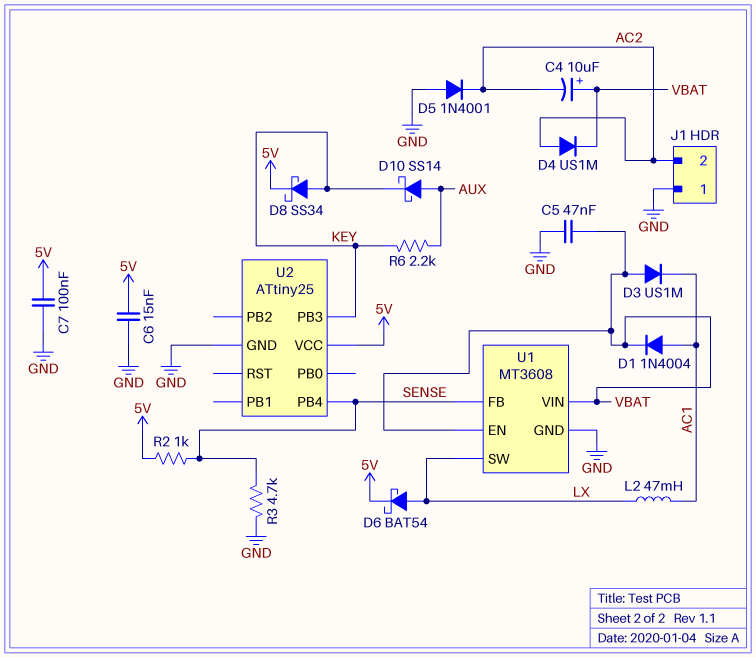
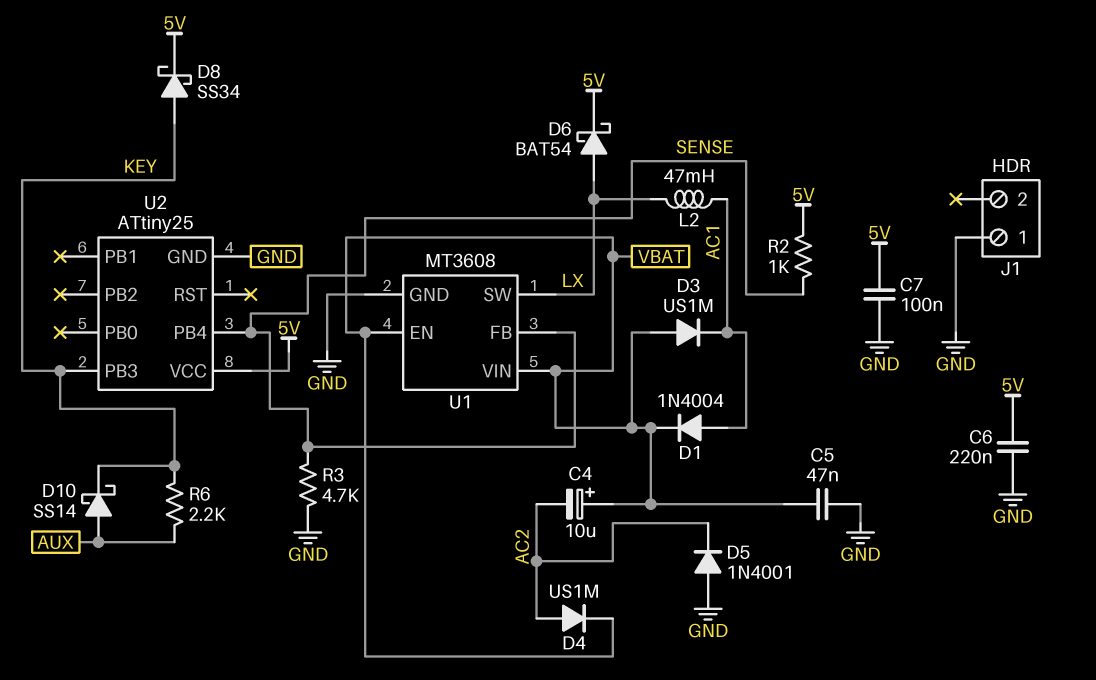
C6: 15nF (5V, GND) -> 220nF (5V, GND)
J1 pin 2: AC2 -> none

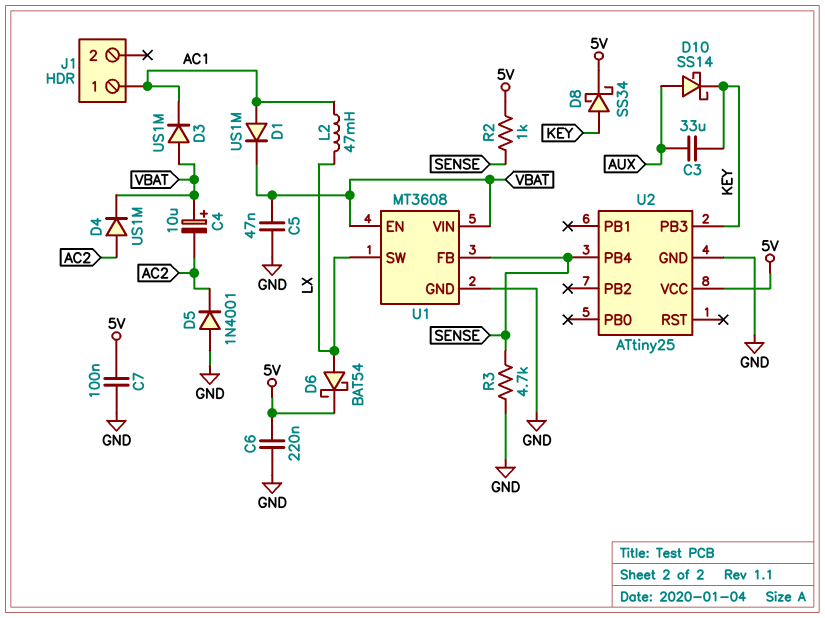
C3: none -> 33uF (AUX, KEY)
D1: diode 1N4004 (A AC1, K VBAT) -> diode US1M (A AC1, K VBAT)
J1 pin 1: GND -> AC1
R6: 2.2k (AUX, KEY) -> none

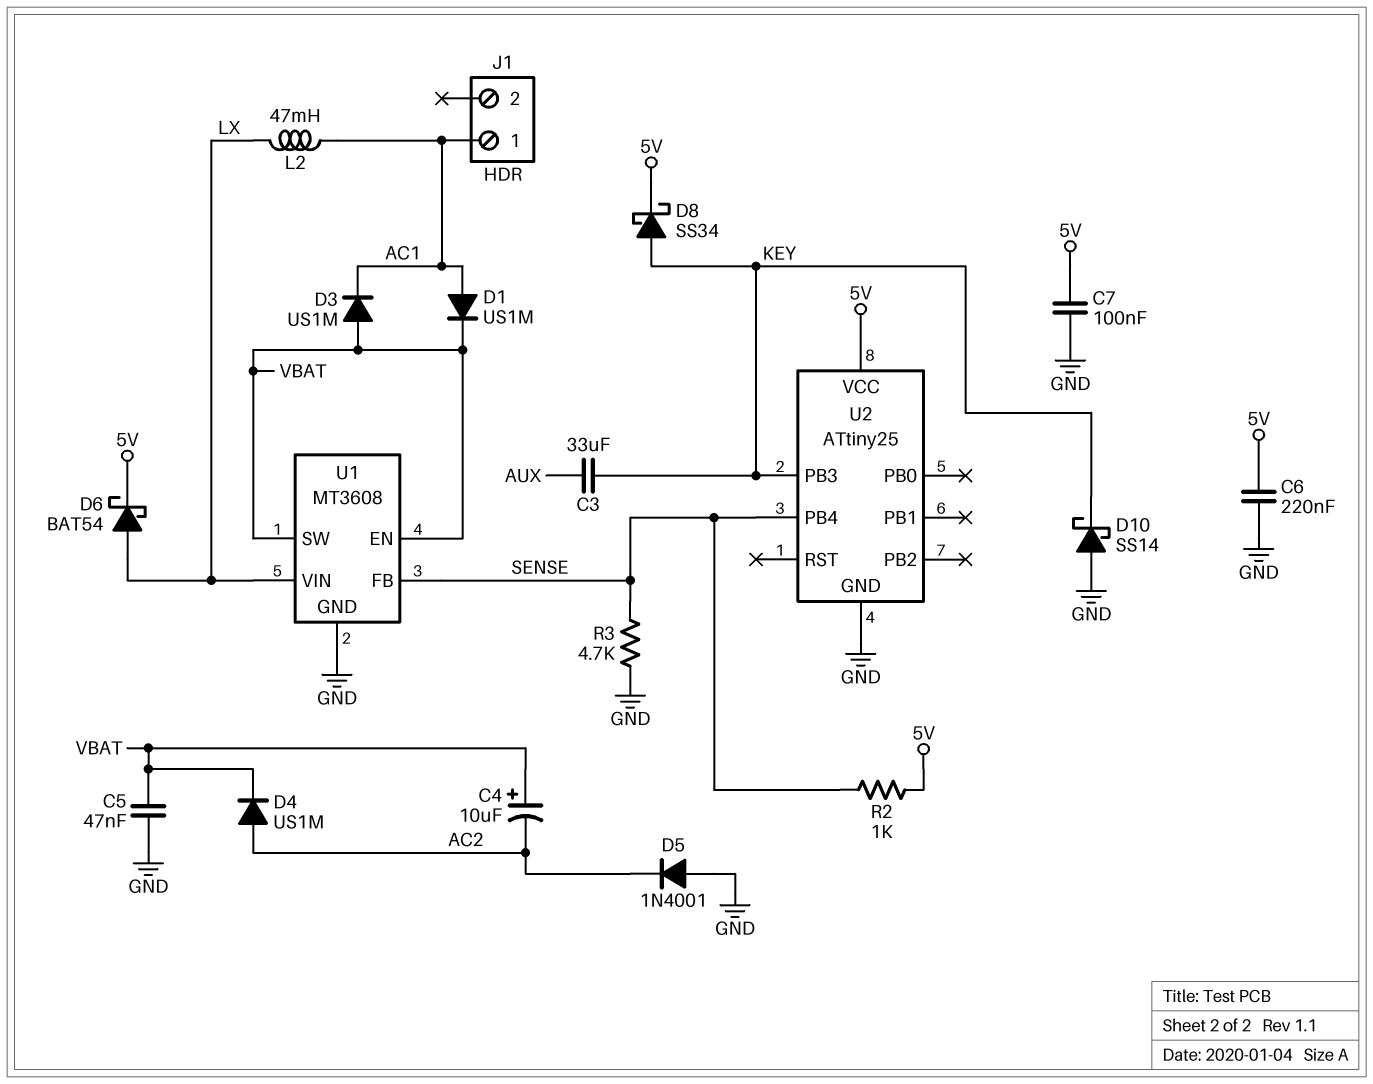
D10: schottky SS14 (A AUX, K KEY) -> schottky SS14 (A GND, K KEY)
U1 pin SW: LX -> VBAT
U1 pin VIN: VBAT -> LX

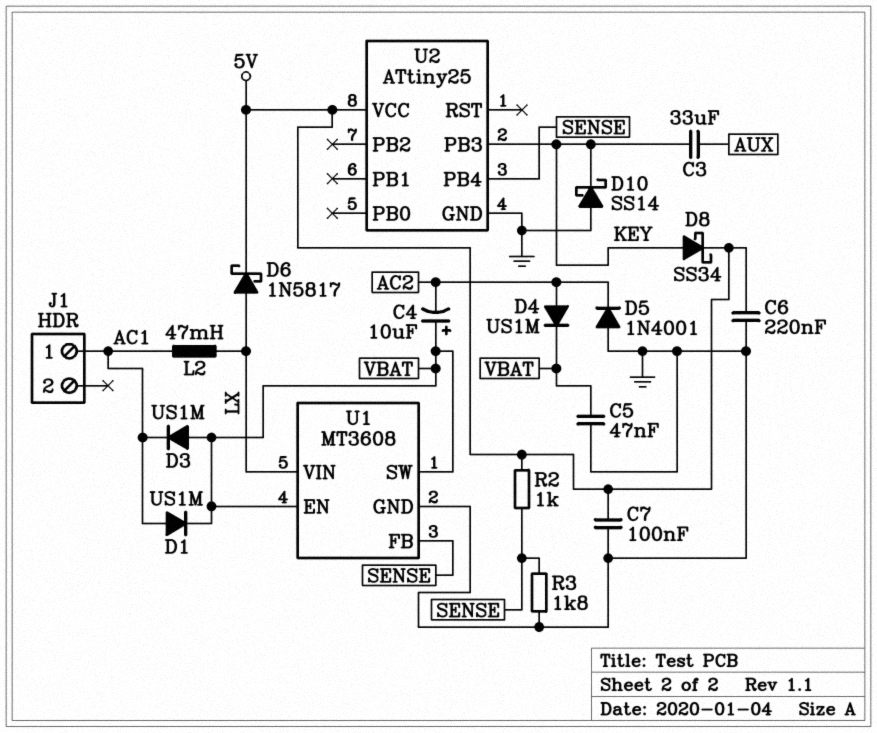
D6: schottky BAT54 (A LX, K 5V) -> schottky 1N5817 (A LX, K 5V)
R3: 4.7k (GND, SENSE) -> 1.8k (GND, SENSE)

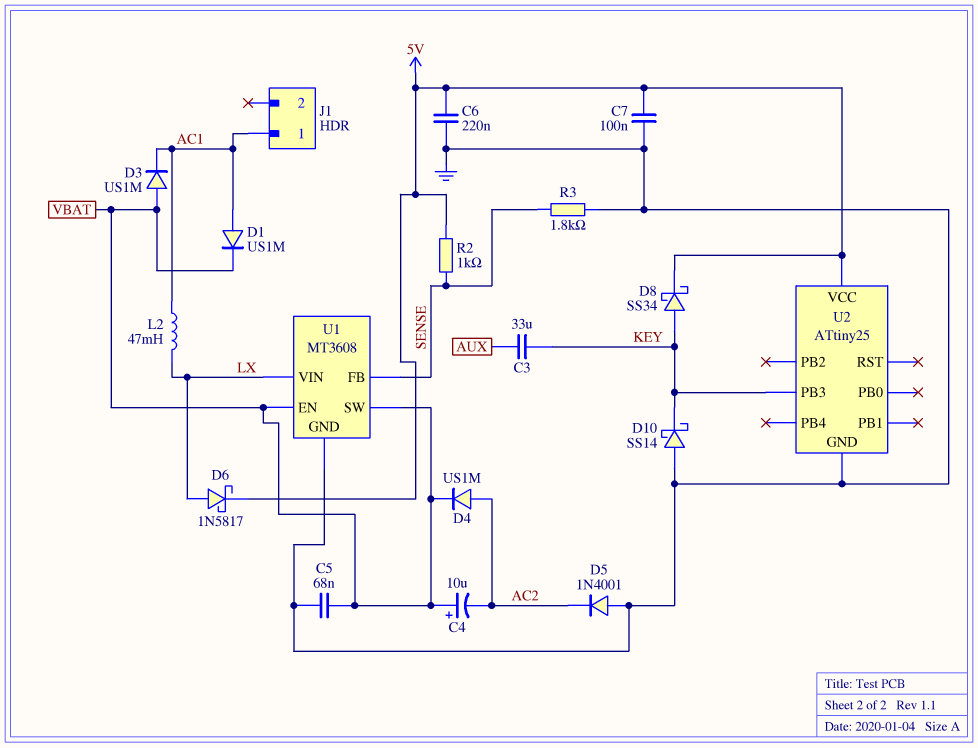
C5: 47nF (GND, VBAT) -> 68nF (GND, VBAT)
U2 pin PB4: SENSE -> none

